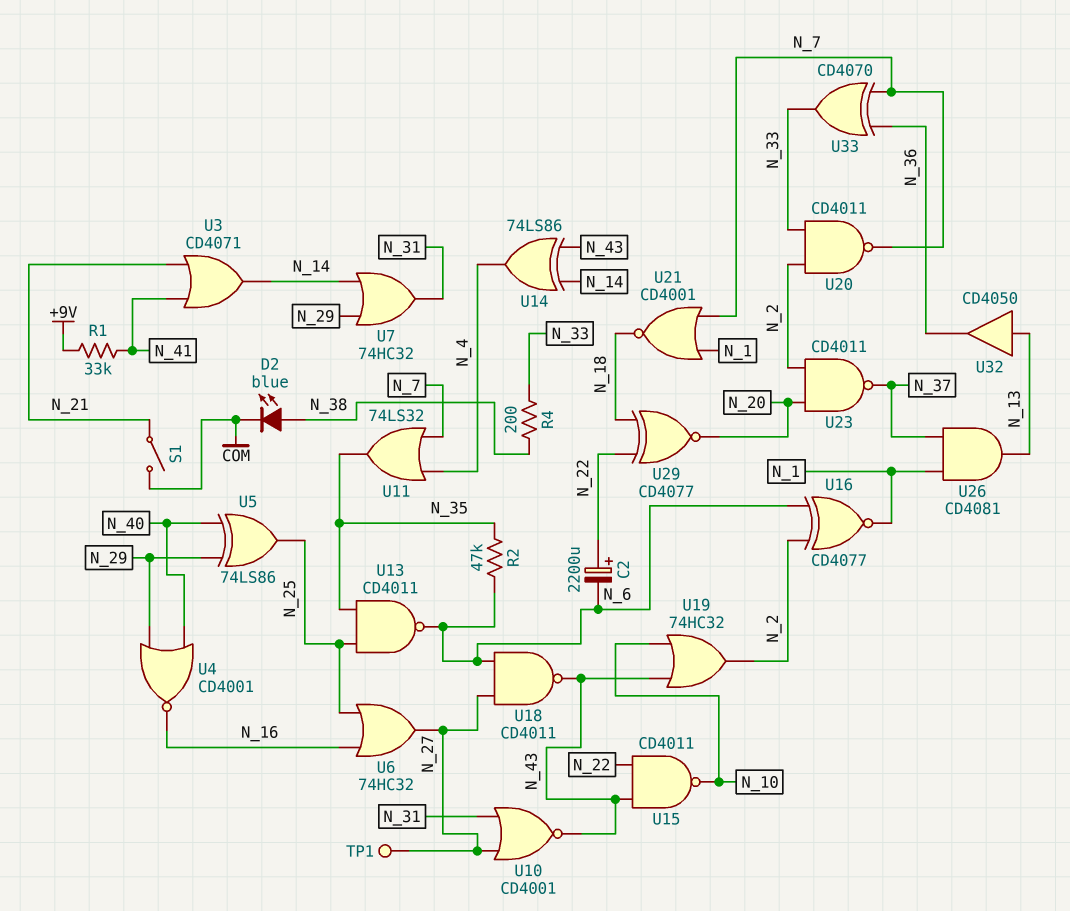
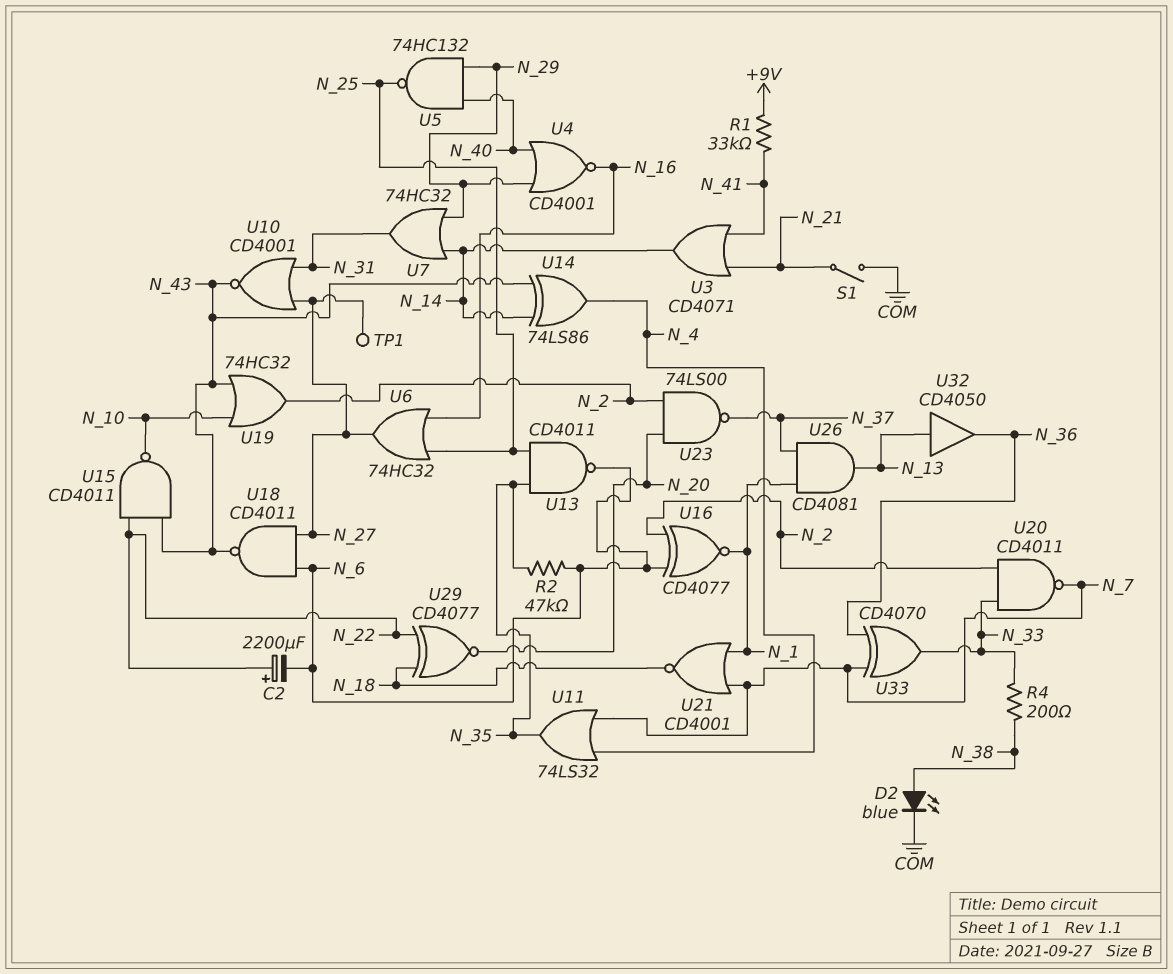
U5: XOR 74LS86 (in N_29, in N_40, out N_25) -> NAND 74HC132 (in N_29, in N_40, out N_25)
U23: NAND CD4011 (in N_2, in N_20, out N_37) -> NAND 74LS00 (in N_2, in N_20, out N_37)

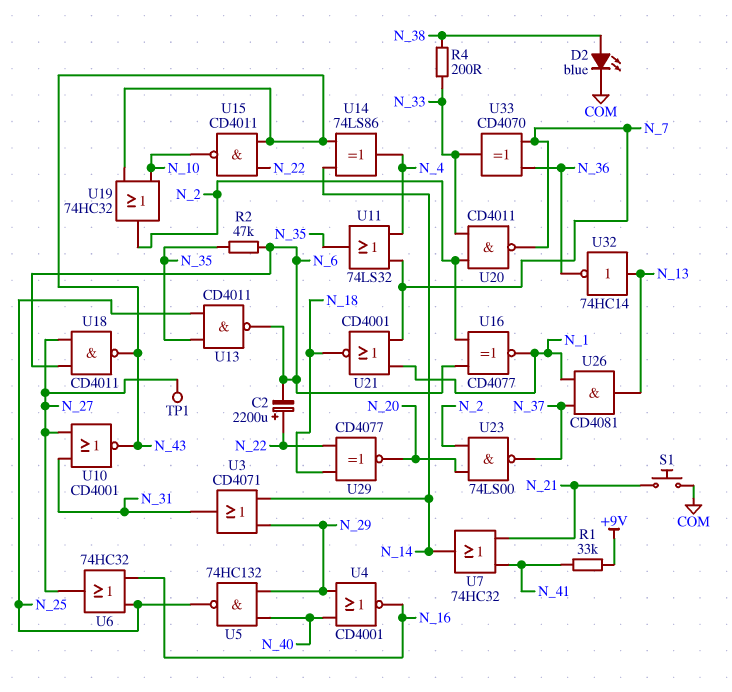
S1: switch (COM, N_21) -> button (COM, N_21)
U3: OR CD4071 (in N_21, in N_41, out N_14) -> OR CD4071 (in N_14, in N_29, out N_31)
U7: OR 74HC32 (in N_14, in N_29, out N_31) -> OR 74HC32 (in N_21, in N_41, out N_14)
U32: buffer CD4050 (in N_13, out N_36) -> NOT 74HC14 (in N_13, out N_36)

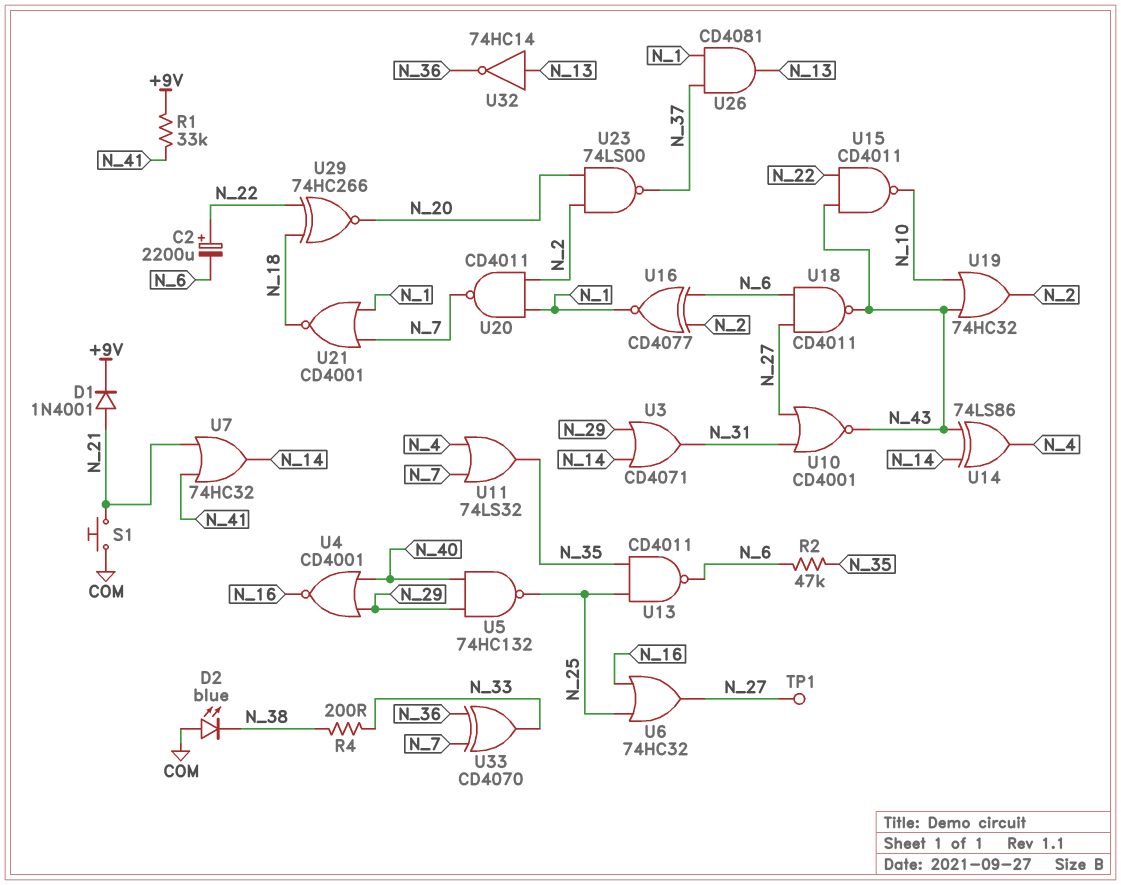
D1: none -> diode 1N4001 (A N_21, K +9V)
D2: LED blue (A N_38, K COM) -> LED blue (A COM, K N_38)
U20: NAND CD4011 (in N_2, in N_33, out N_7) -> NAND CD4011 (in N_1, in N_2, out N_7)
U29: XNOR CD4077 (in N_18, in N_22, out N_20) -> XNOR 74HC266 (in N_18, in N_22, out N_20)

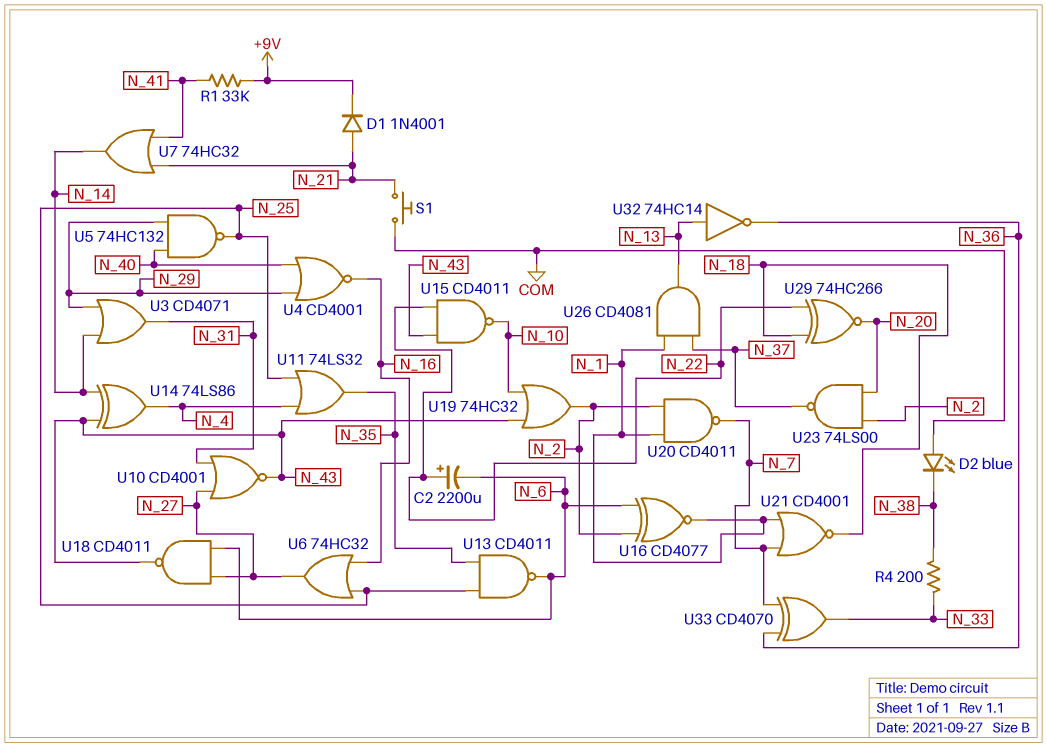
R2: 47k (N_6, N_35) -> none
TP1: test point (N_27) -> none
U11: OR 74LS32 (in N_4, in N_7, out N_35) -> OR 74LS32 (in N_4, in N_25, out N_35)

